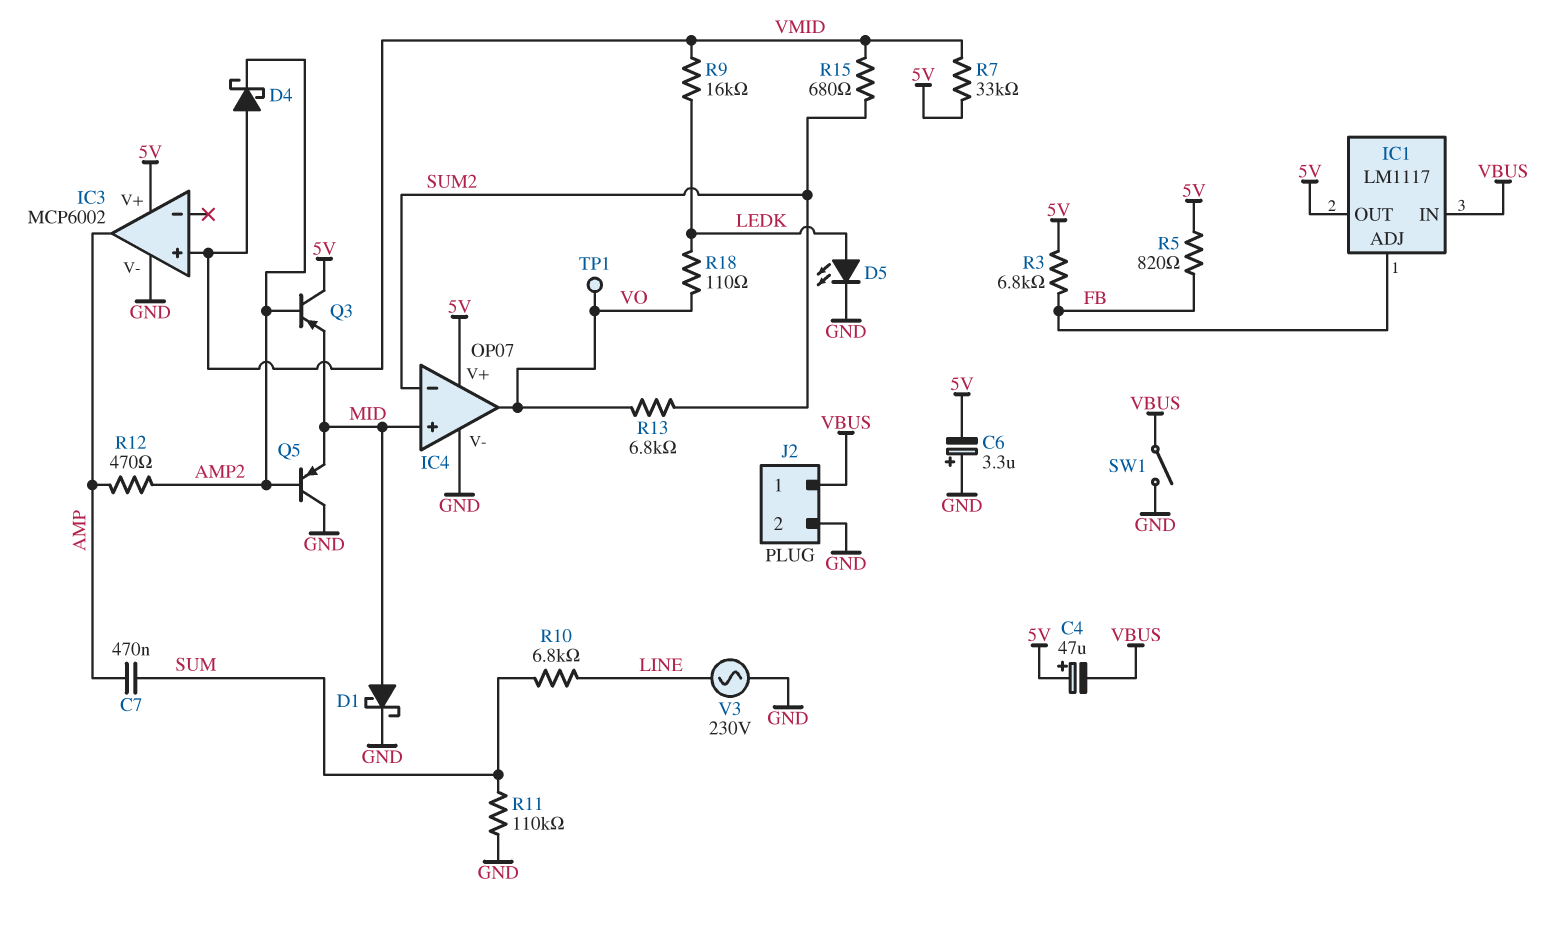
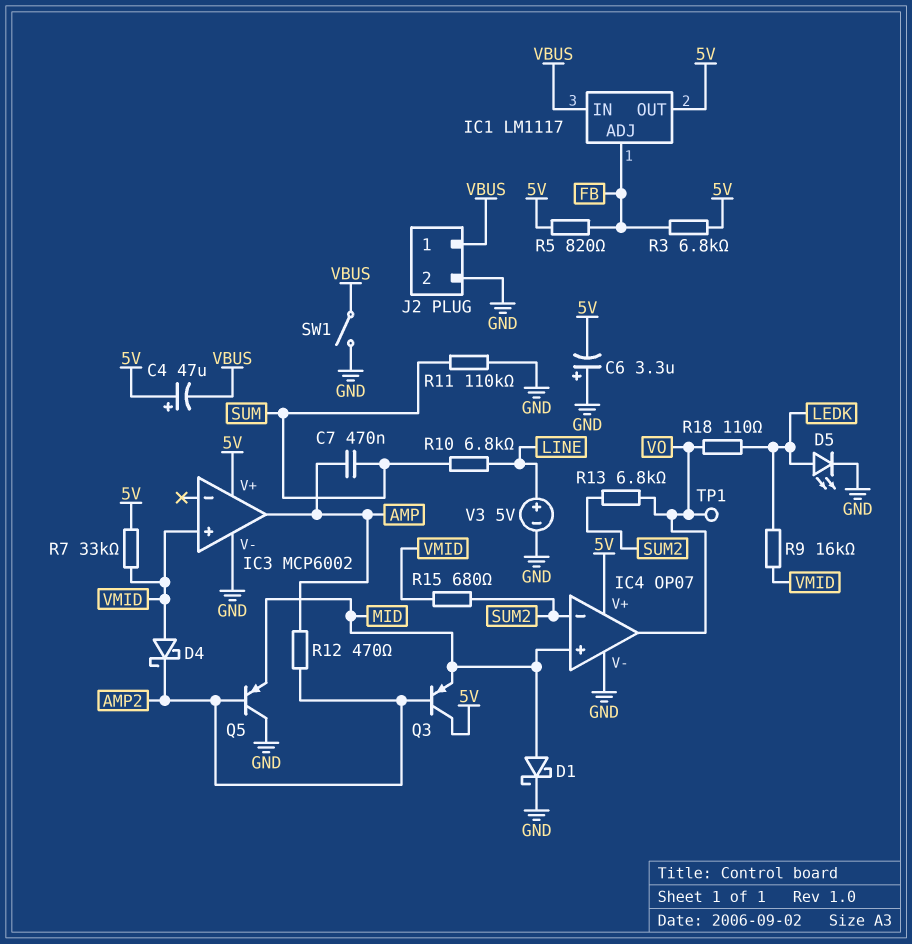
V3: AC 230V (GND, LINE) -> 5V (plus LINE, minus GND)

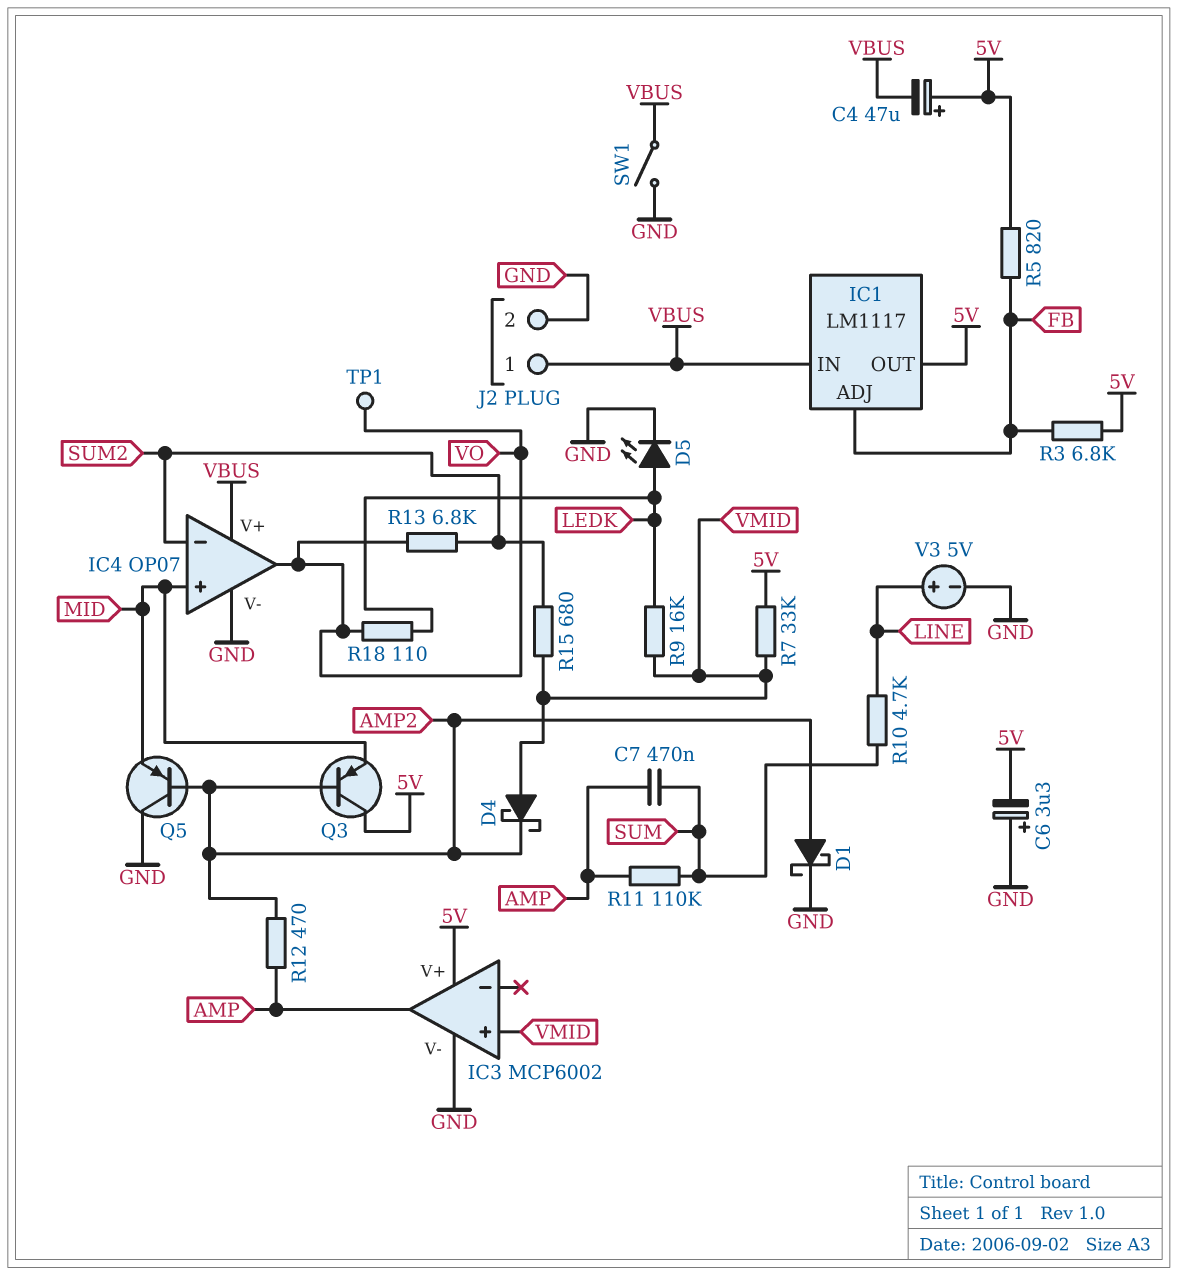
D1: schottky (A MID, K GND) -> schottky (A AMP2, K GND)
IC4 pin V+: 5V -> VBUS
R10: 6.8k (LINE, SUM) -> 4.7k (LINE, SUM)
R11: 110k (GND, SUM) -> 110k (AMP, SUM)

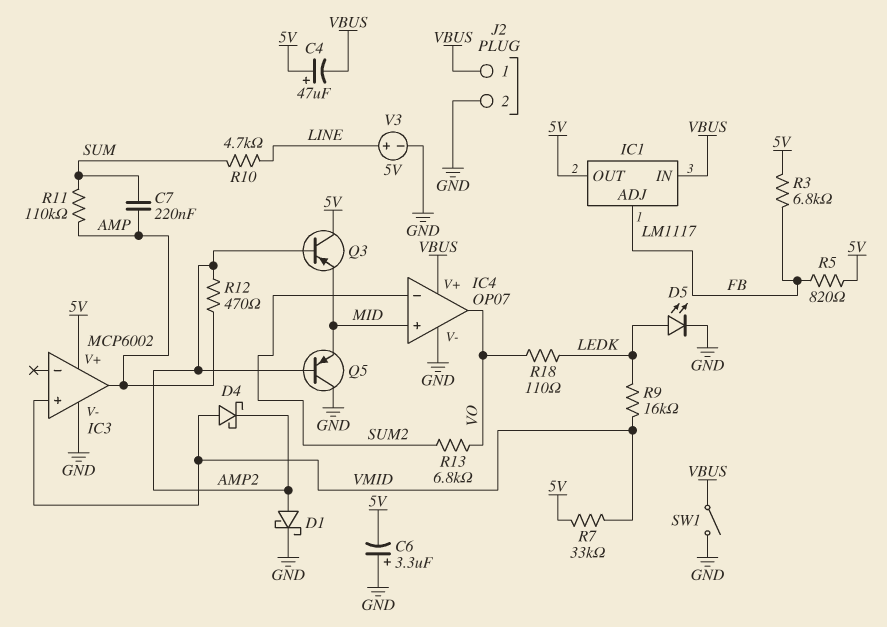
C7: 470nF (AMP, SUM) -> 220nF (AMP, SUM)
R15: 680 (SUM2, VMID) -> none
TP1: test point (VO) -> none

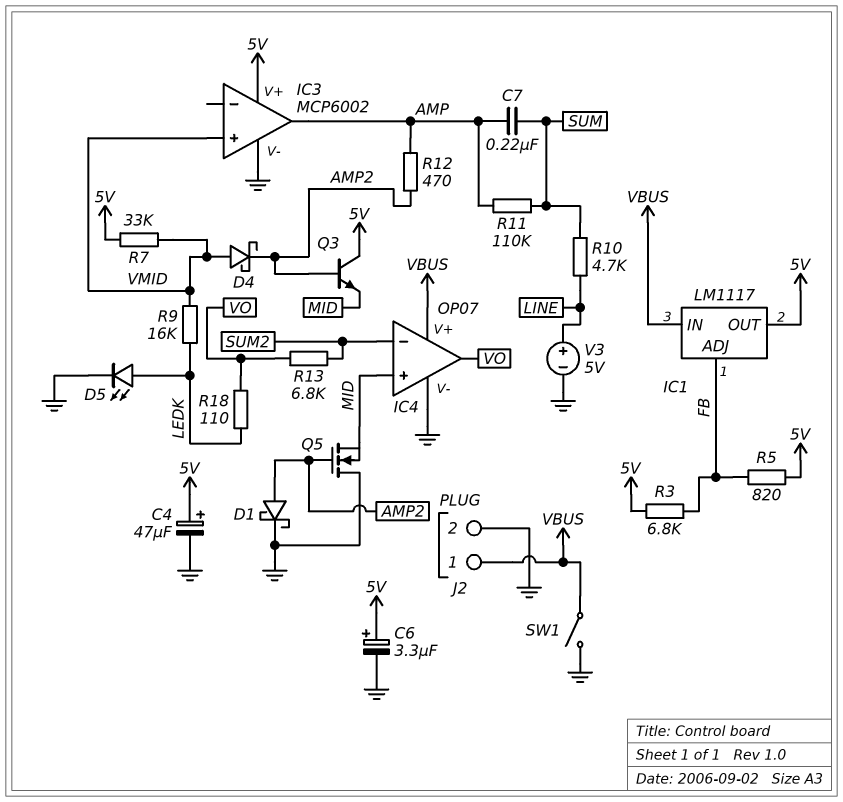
C4: 47uF (plus 5V, minus VBUS) -> 47uF (plus 5V, minus GND)
C6: 3.3uF (plus GND, minus 5V) -> 3.3uF (plus 5V, minus GND)
Q3: PNP (B AMP2, C 5V, E MID) -> NPN (B AMP2, C 5V, E MID)
Q5: PNP (B AMP2, C GND, E MID) -> NMOS (G AMP2, D GND, S MID)

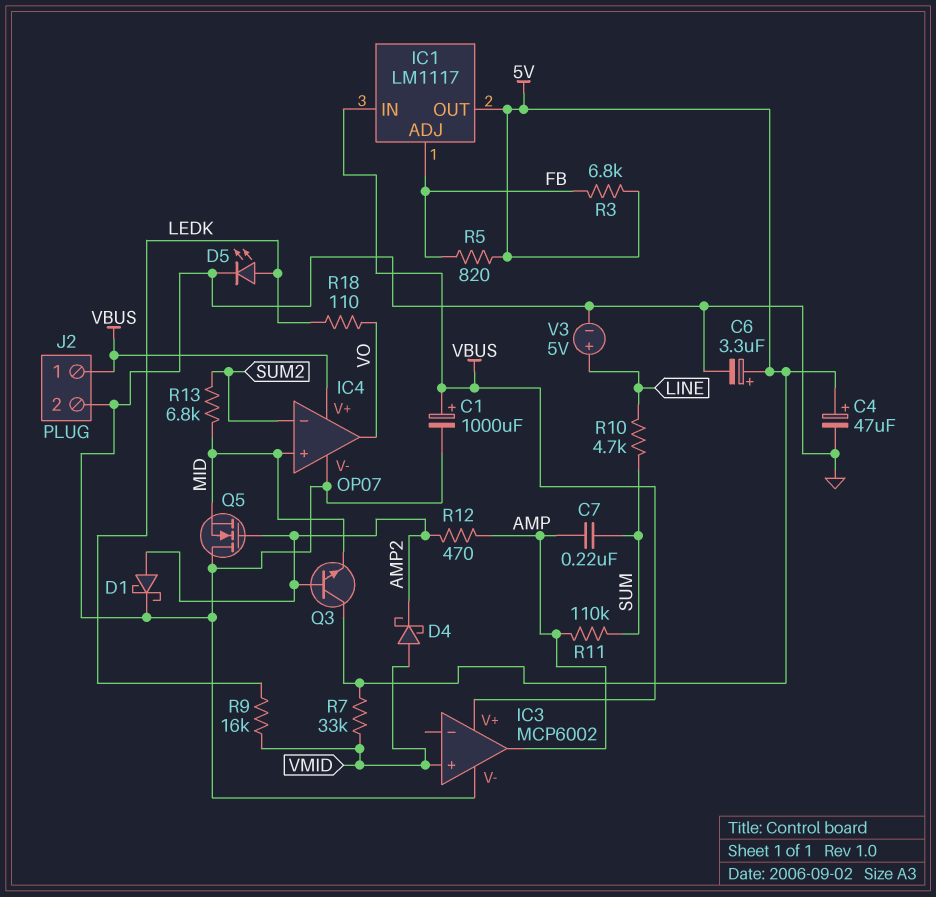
C1: none -> 1000uF (plus VBUS, minus GND)
IC3 pin V+: 5V -> VBUS
R13: 6.8k (SUM2, VO) -> 6.8k (MID, SUM2)
SW1: switch (GND, VBUS) -> none

